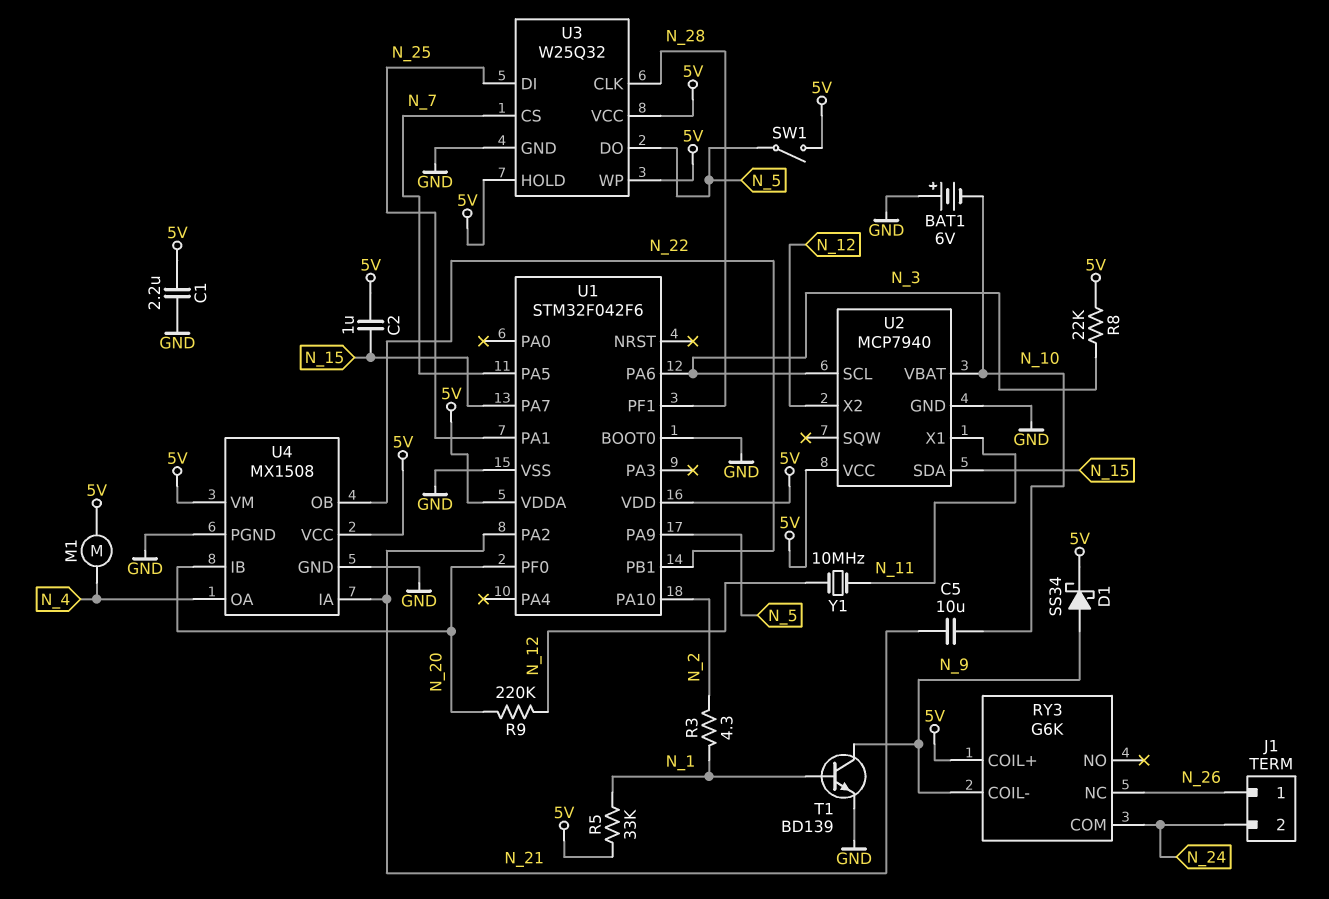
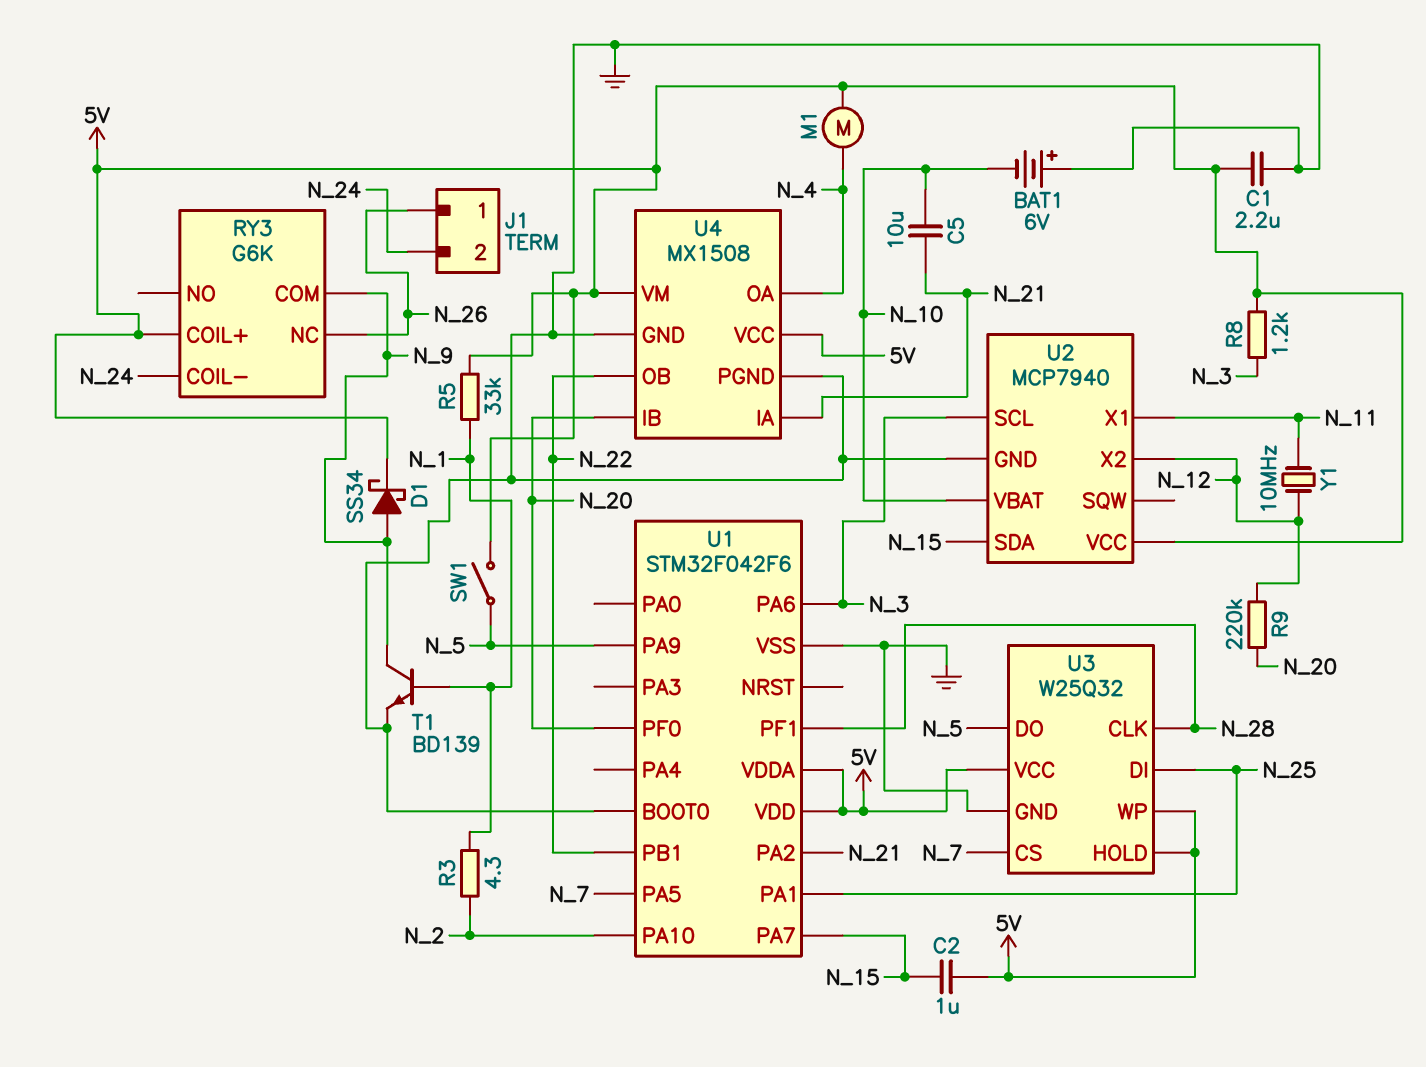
R8: 22k (5V, N_3) -> 1.2k (5V, N_3)
RY3 pin COIL-: N_9 -> N_24
RY3 pin COM: N_24 -> N_9

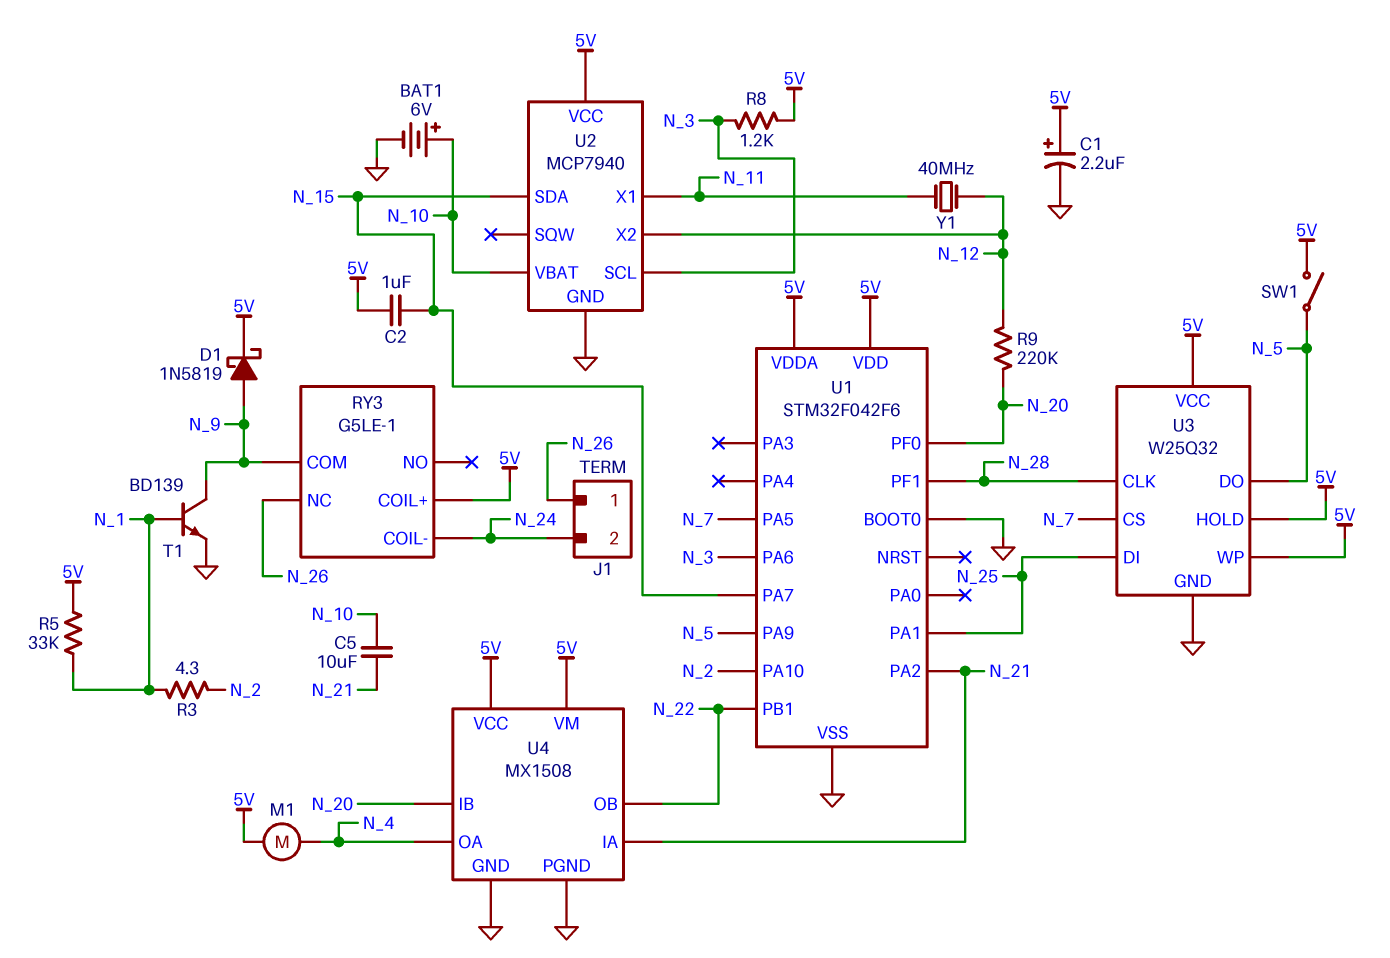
BAT1: 6V (plus GND, minus N_10) -> 6V (plus N_10, minus GND)
C1: 2.2uF (5V, GND) -> 2.2uF (plus 5V, minus GND)
D1: schottky SS34 (A N_9, K 5V) -> schottky 1N5819 (A N_9, K 5V)
RY3: G6K -> G5LE-1
Y1: 10MHz (N_11, N_12) -> 40MHz (N_11, N_12)

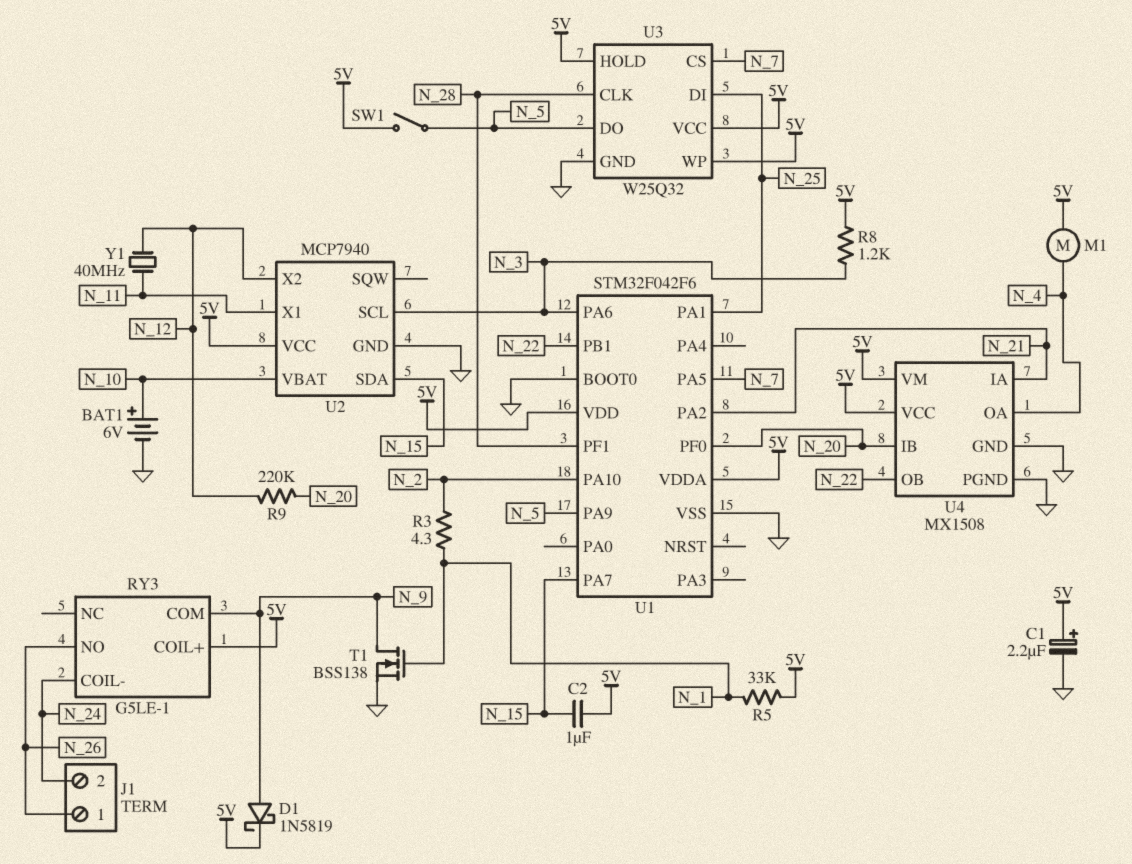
C5: 10uF (N_10, N_21) -> none
RY3 pin NC: N_26 -> none
RY3 pin NO: none -> N_26
T1: NPN BD139 (B N_1, C N_9, E GND) -> NMOS BSS138 (G N_1, D N_9, S GND)

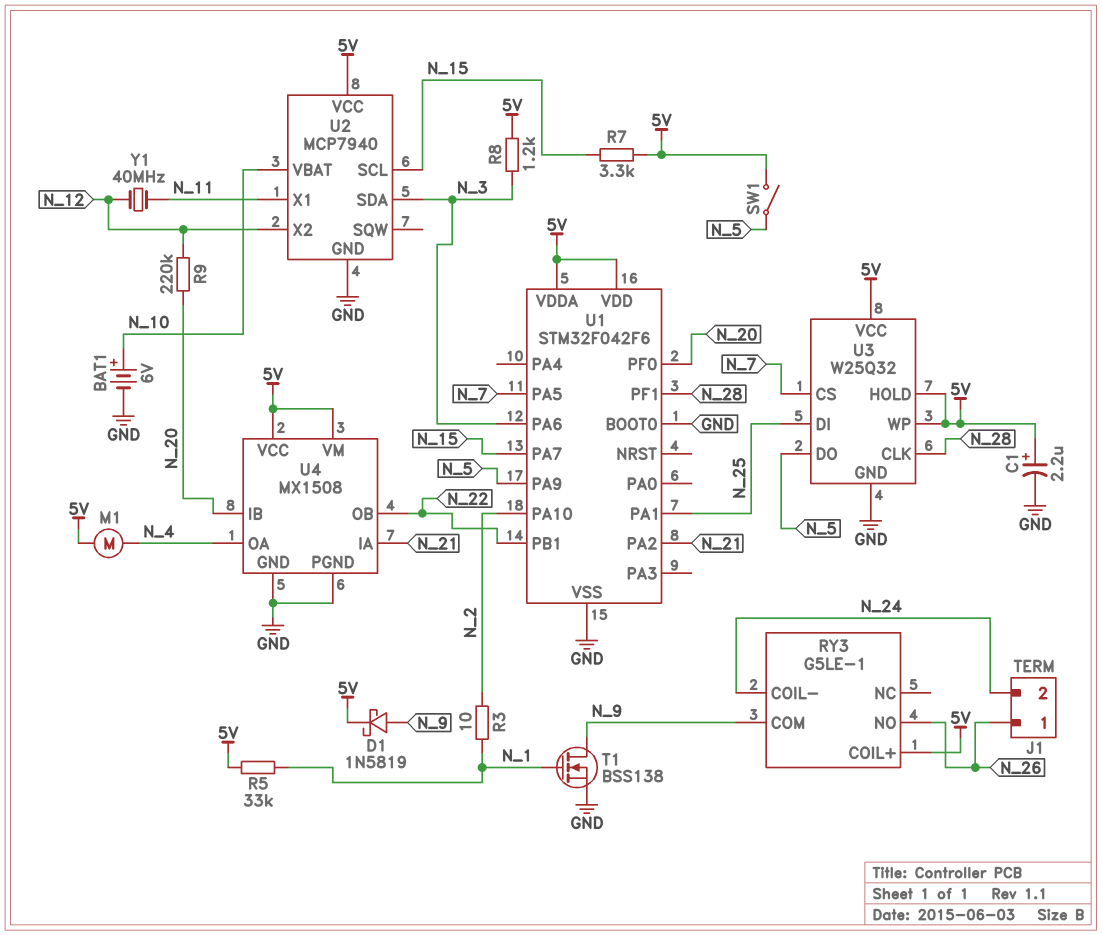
C2: 1uF (5V, N_15) -> none
R3: 4.3 (N_1, N_2) -> 10 (N_1, N_2)
R7: none -> 3.3k (5V, N_15)
U2 pin SCL: N_3 -> N_15
U2 pin SDA: N_15 -> N_3

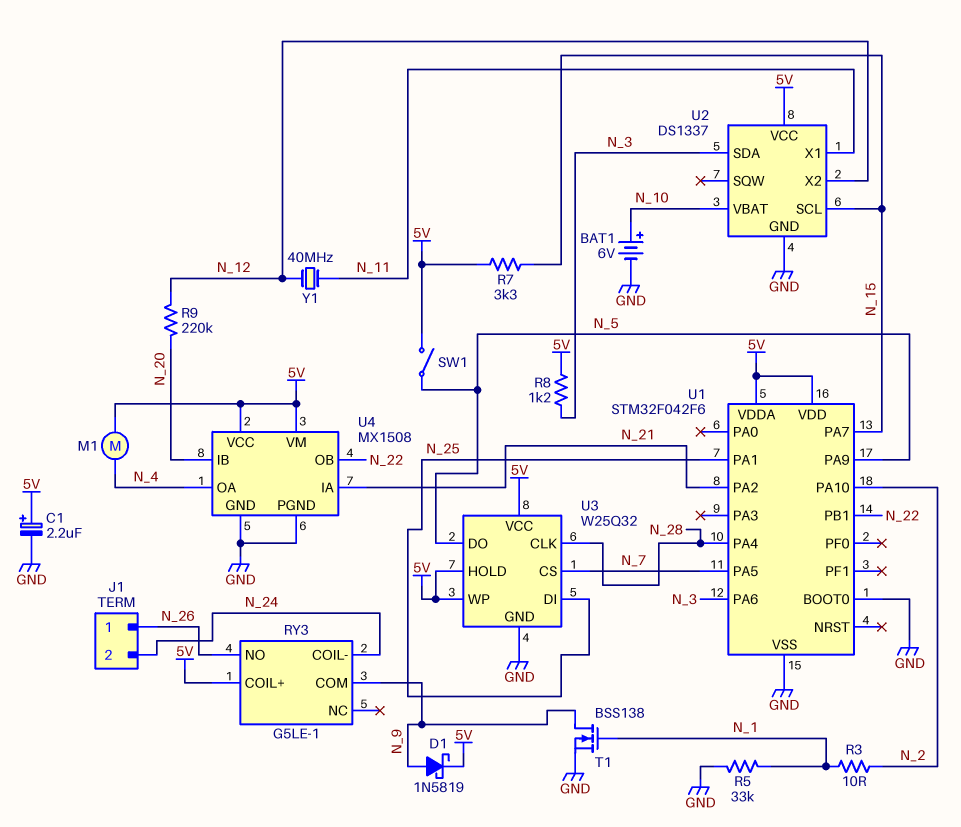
R5: 33k (5V, N_1) -> 33k (GND, N_1)
U1 pin PA4: none -> N_28
U1 pin PF0: N_20 -> none
U1 pin PF1: N_28 -> none
U2: MCP7940 -> DS1337

